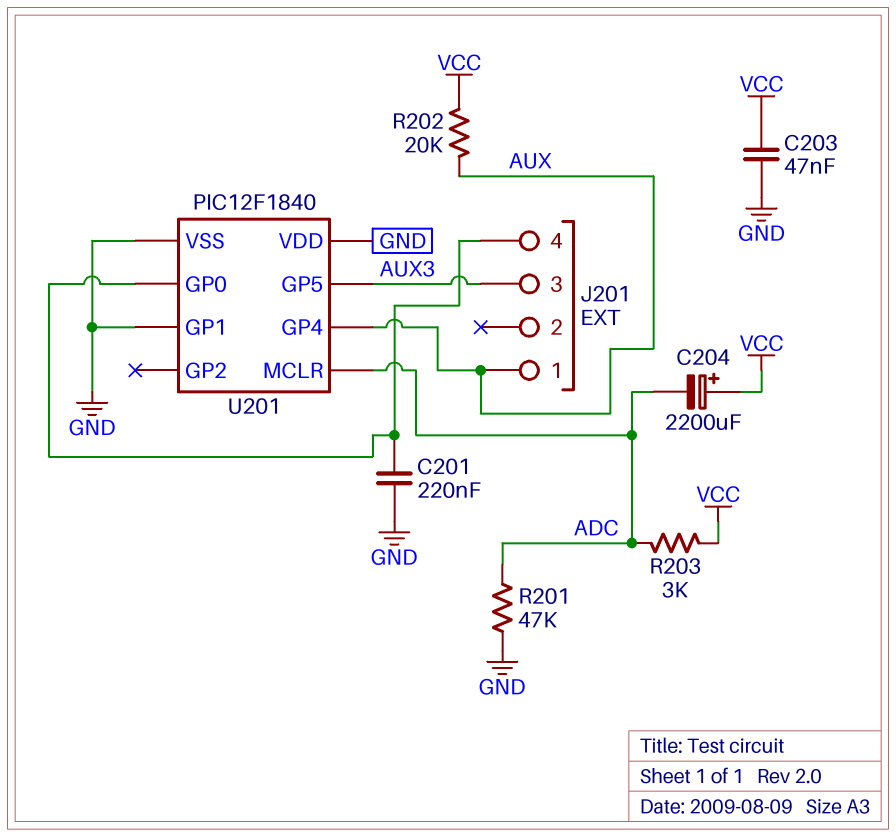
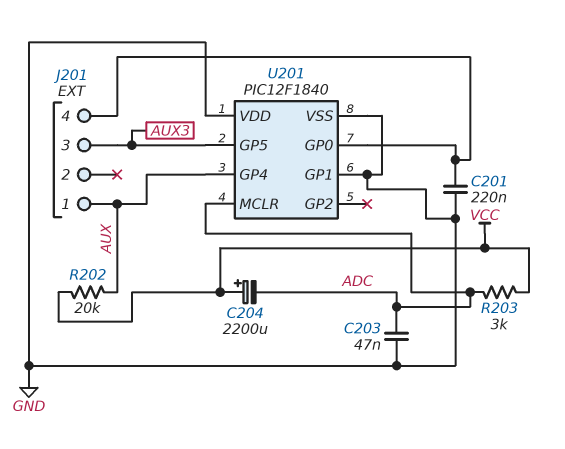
C203: 47nF (GND, VCC) -> 47nF (ADC, GND)
R201: 47k (ADC, GND) -> none

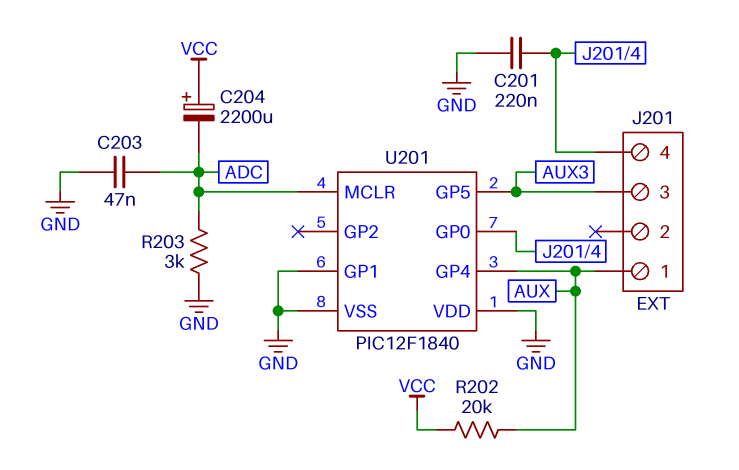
R203: 3k (ADC, VCC) -> 3k (ADC, GND)

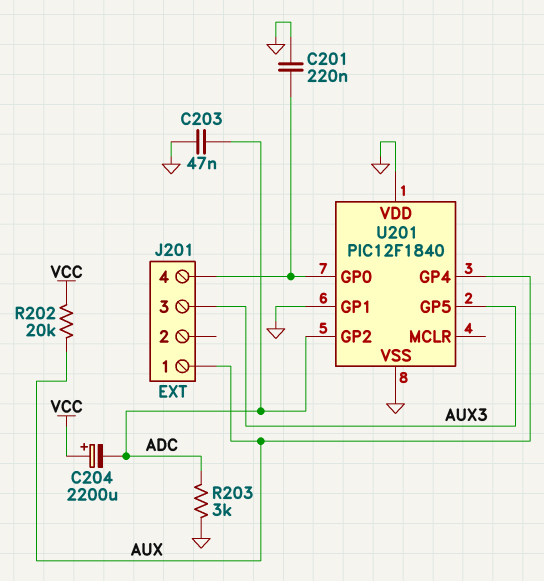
U201 pin GP2: none -> ADC
U201 pin MCLR: ADC -> none

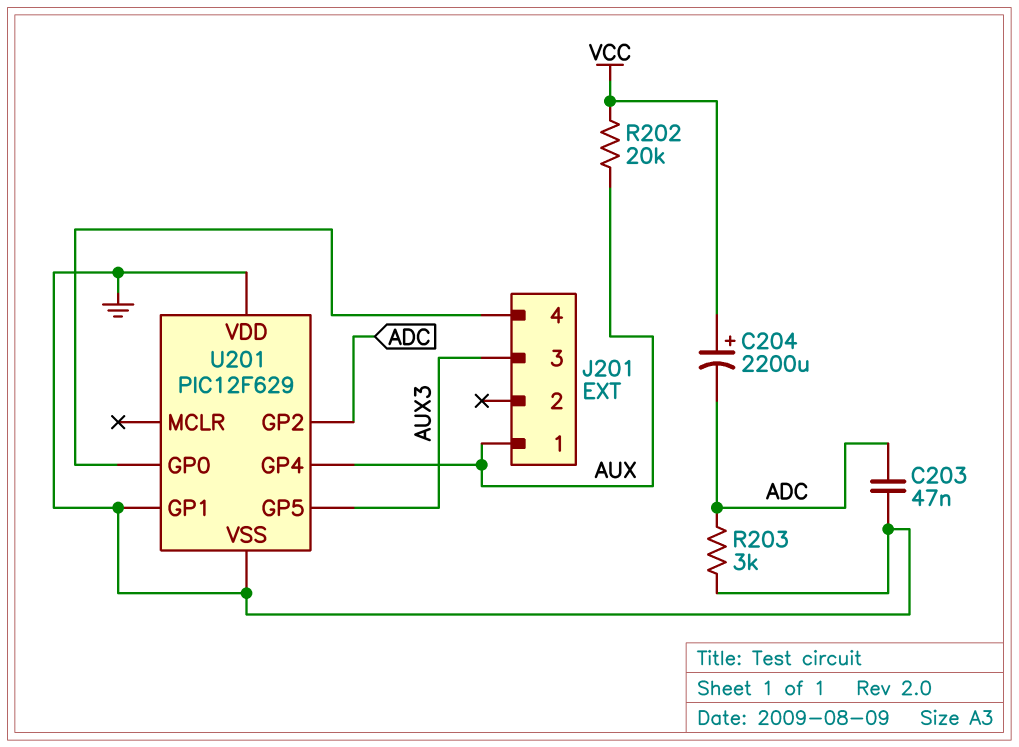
C201: 220nF (GND, J201/4) -> none
U201: PIC12F1840 -> PIC12F629

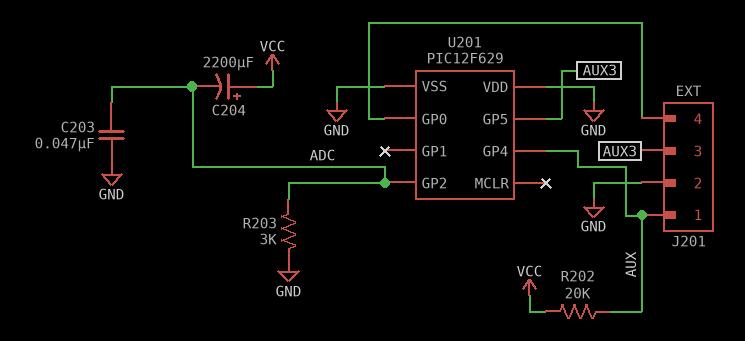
J201 pin 2: none -> GND
U201 pin GP1: GND -> none

